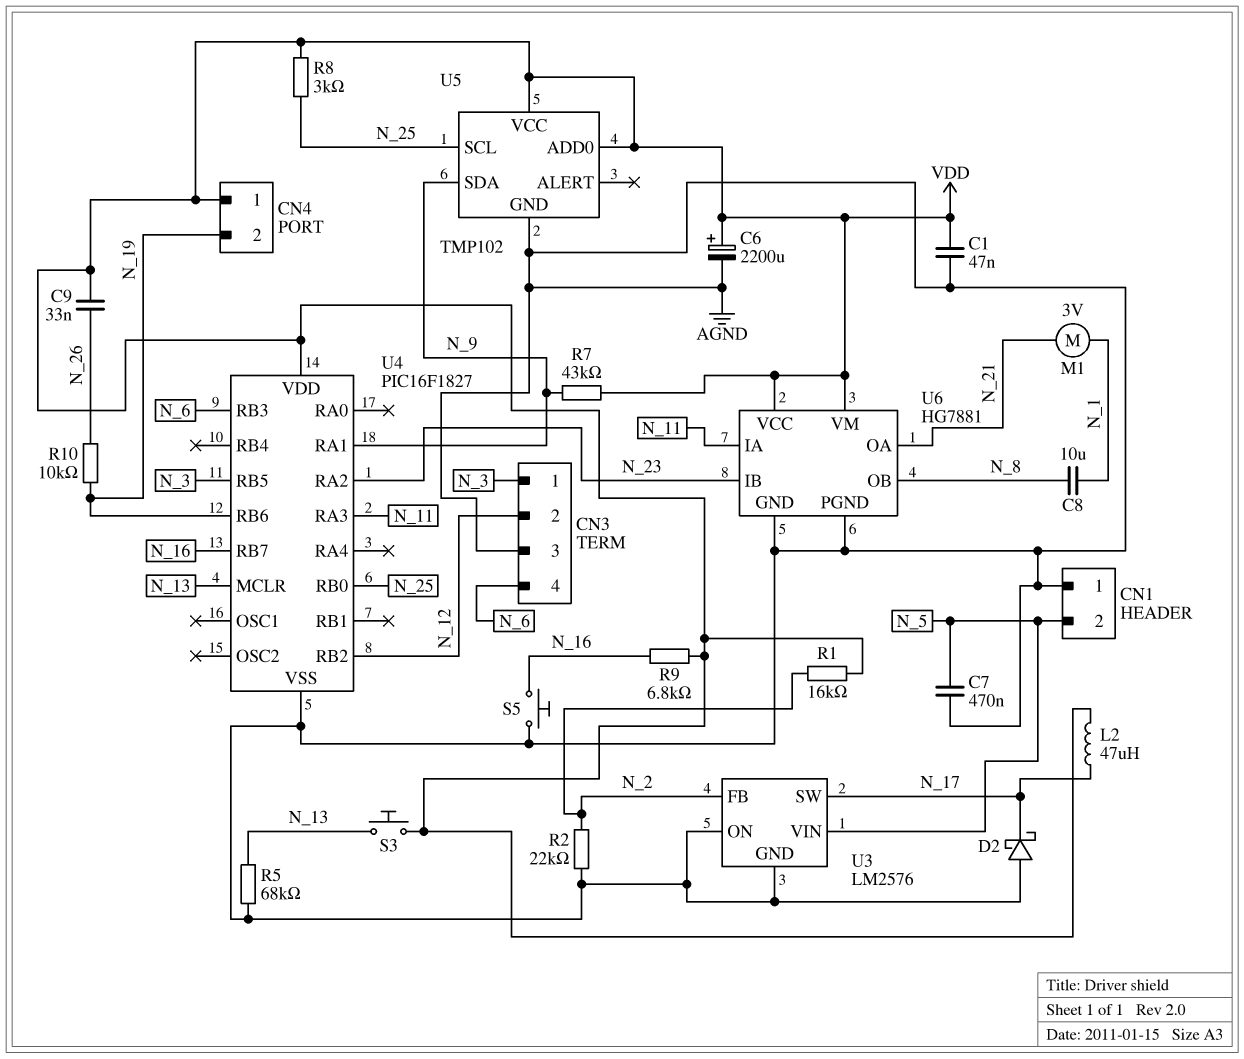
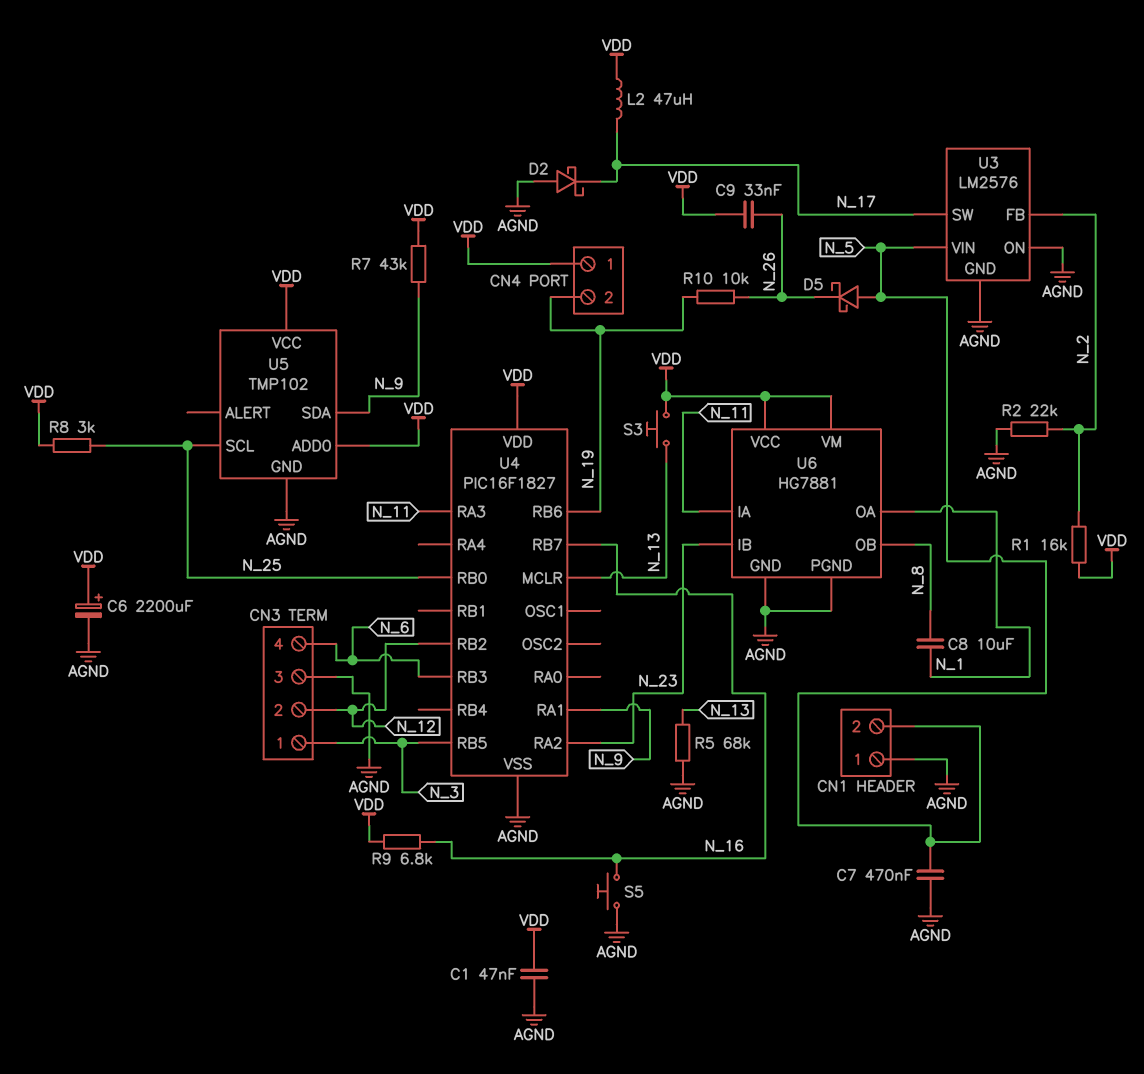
D5: none -> schottky (A N_5, K N_26)
M1: motor 3V (N_1, N_21) -> none
U6 pin OA: N_21 -> N_1

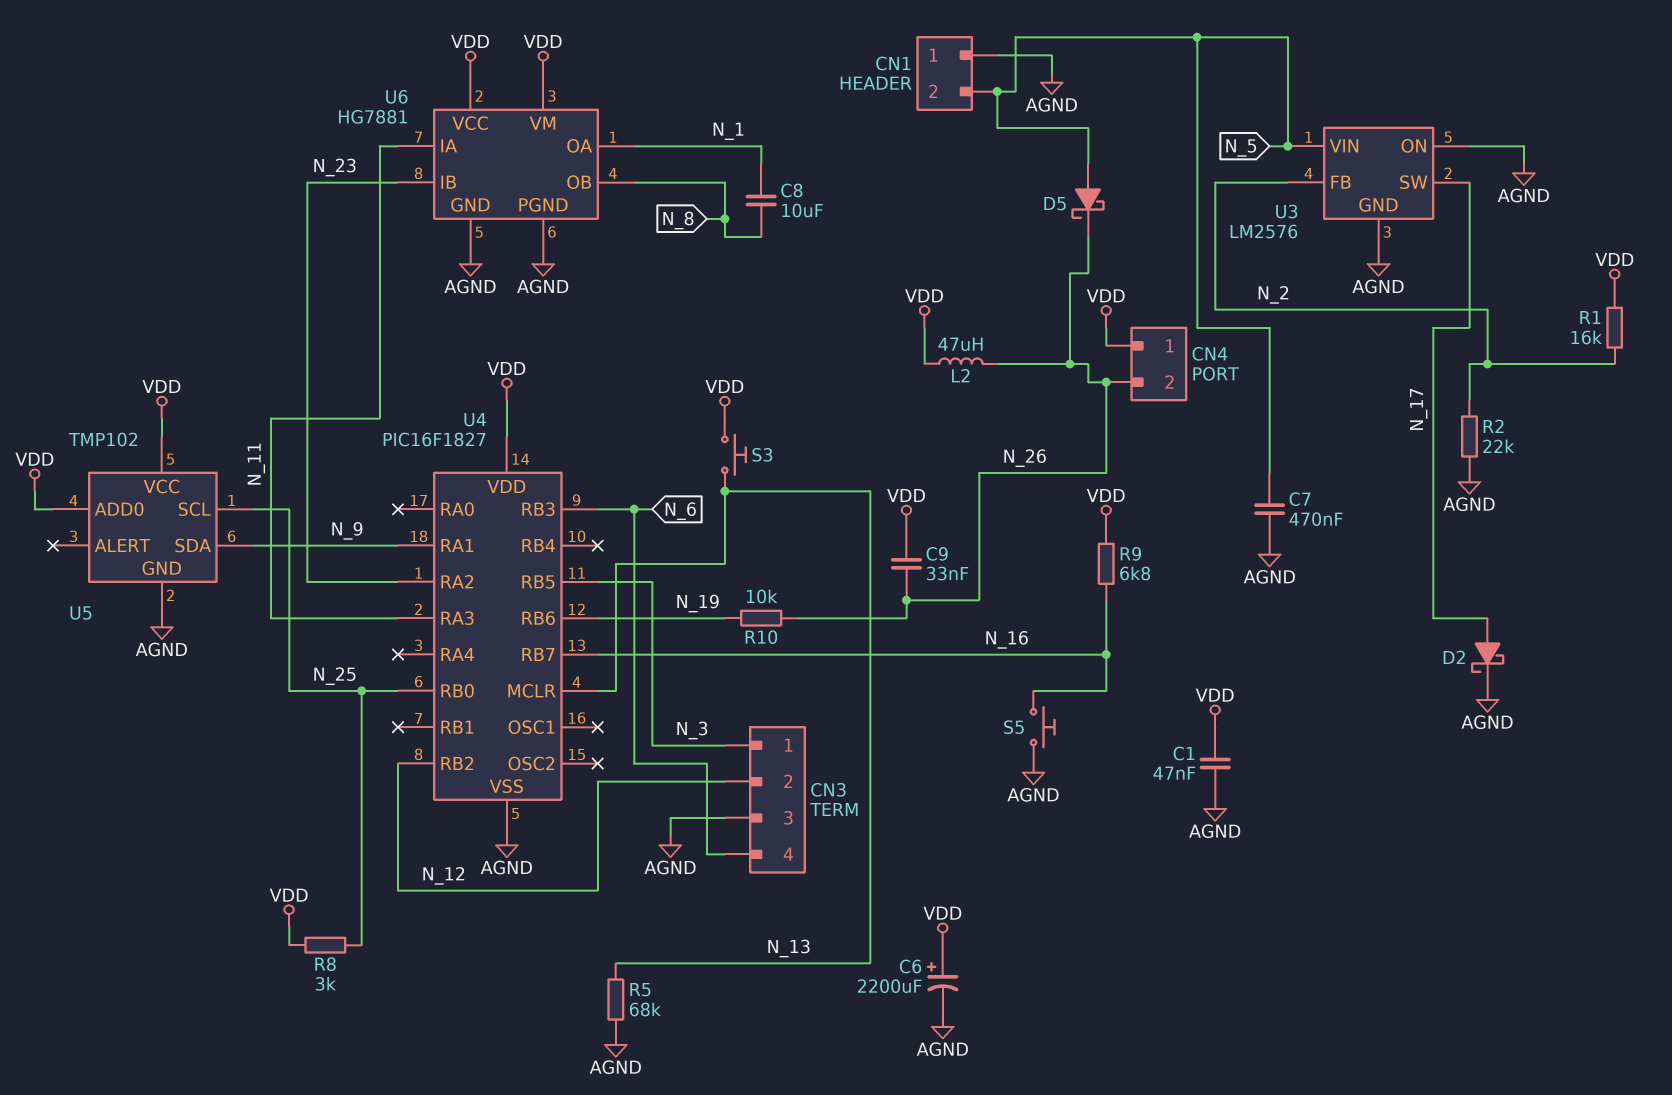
CN4 pin 2: N_19 -> N_26
D2: schottky (A AGND, K N_17) -> schottky (A N_17, K AGND)
L2: 47uH (N_17, VDD) -> 47uH (N_26, VDD)
R7: 43k (N_9, VDD) -> none

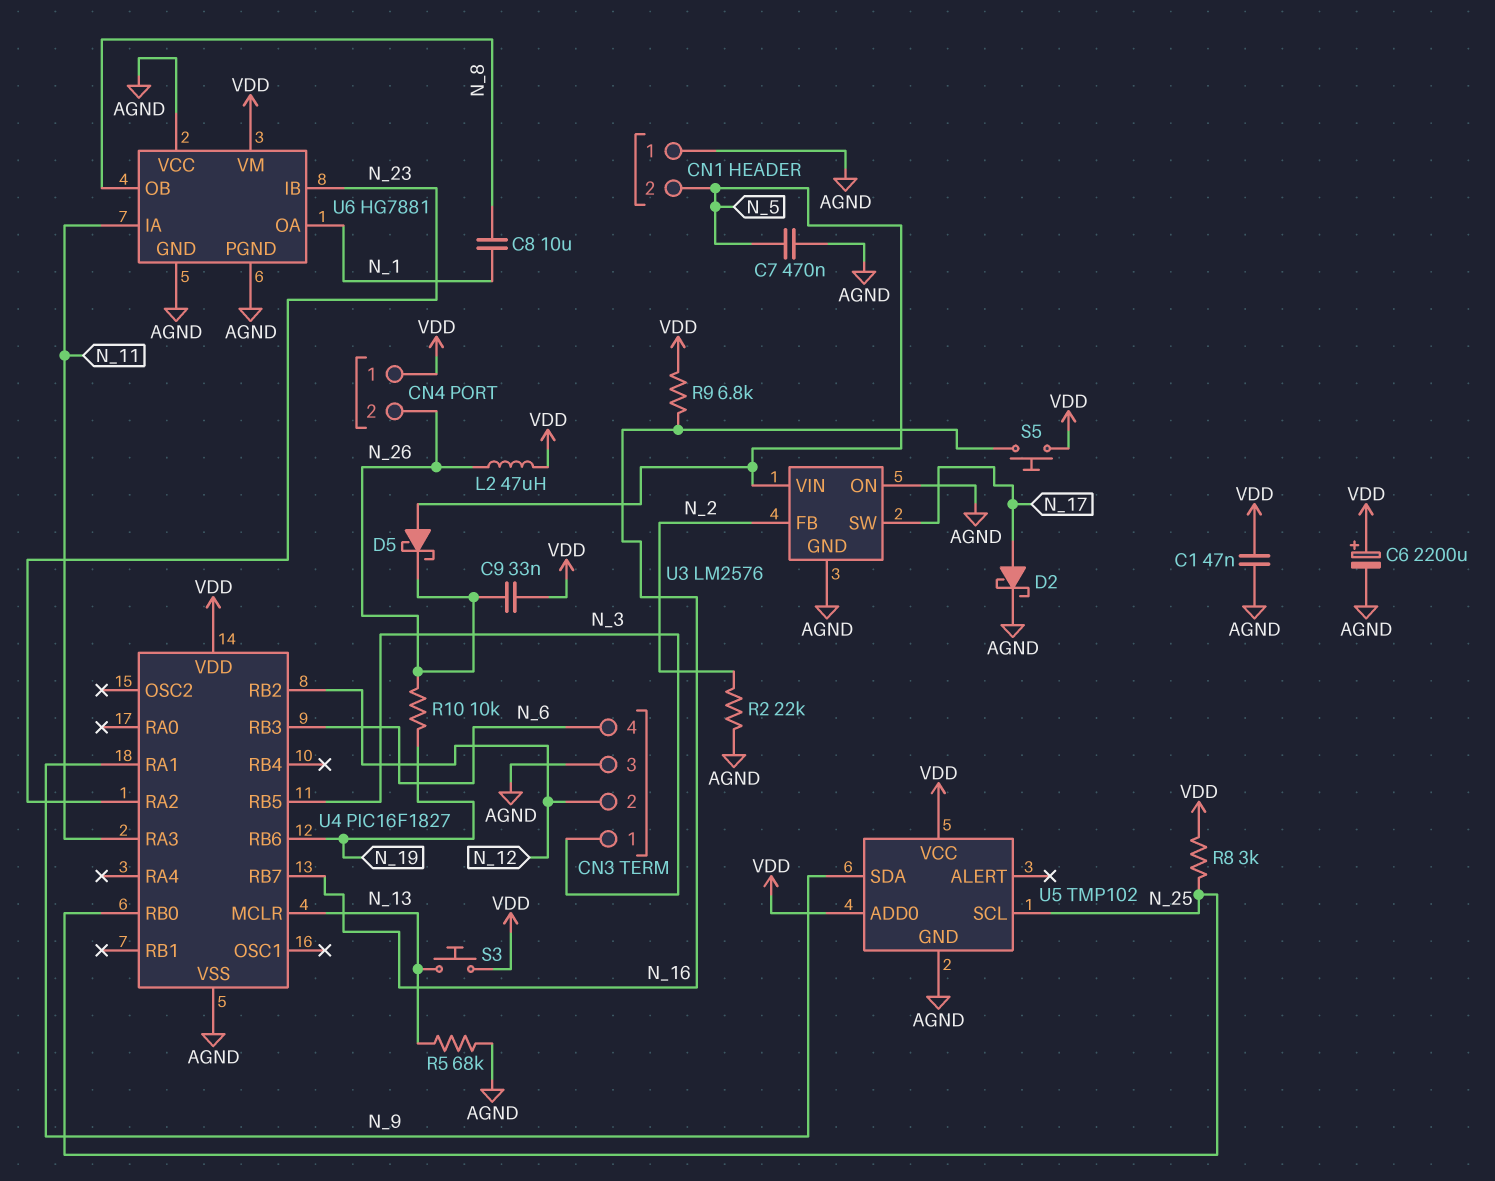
R1: 16k (N_2, VDD) -> none
S5: button (AGND, N_16) -> button (N_16, VDD)
U6 pin VCC: VDD -> AGND

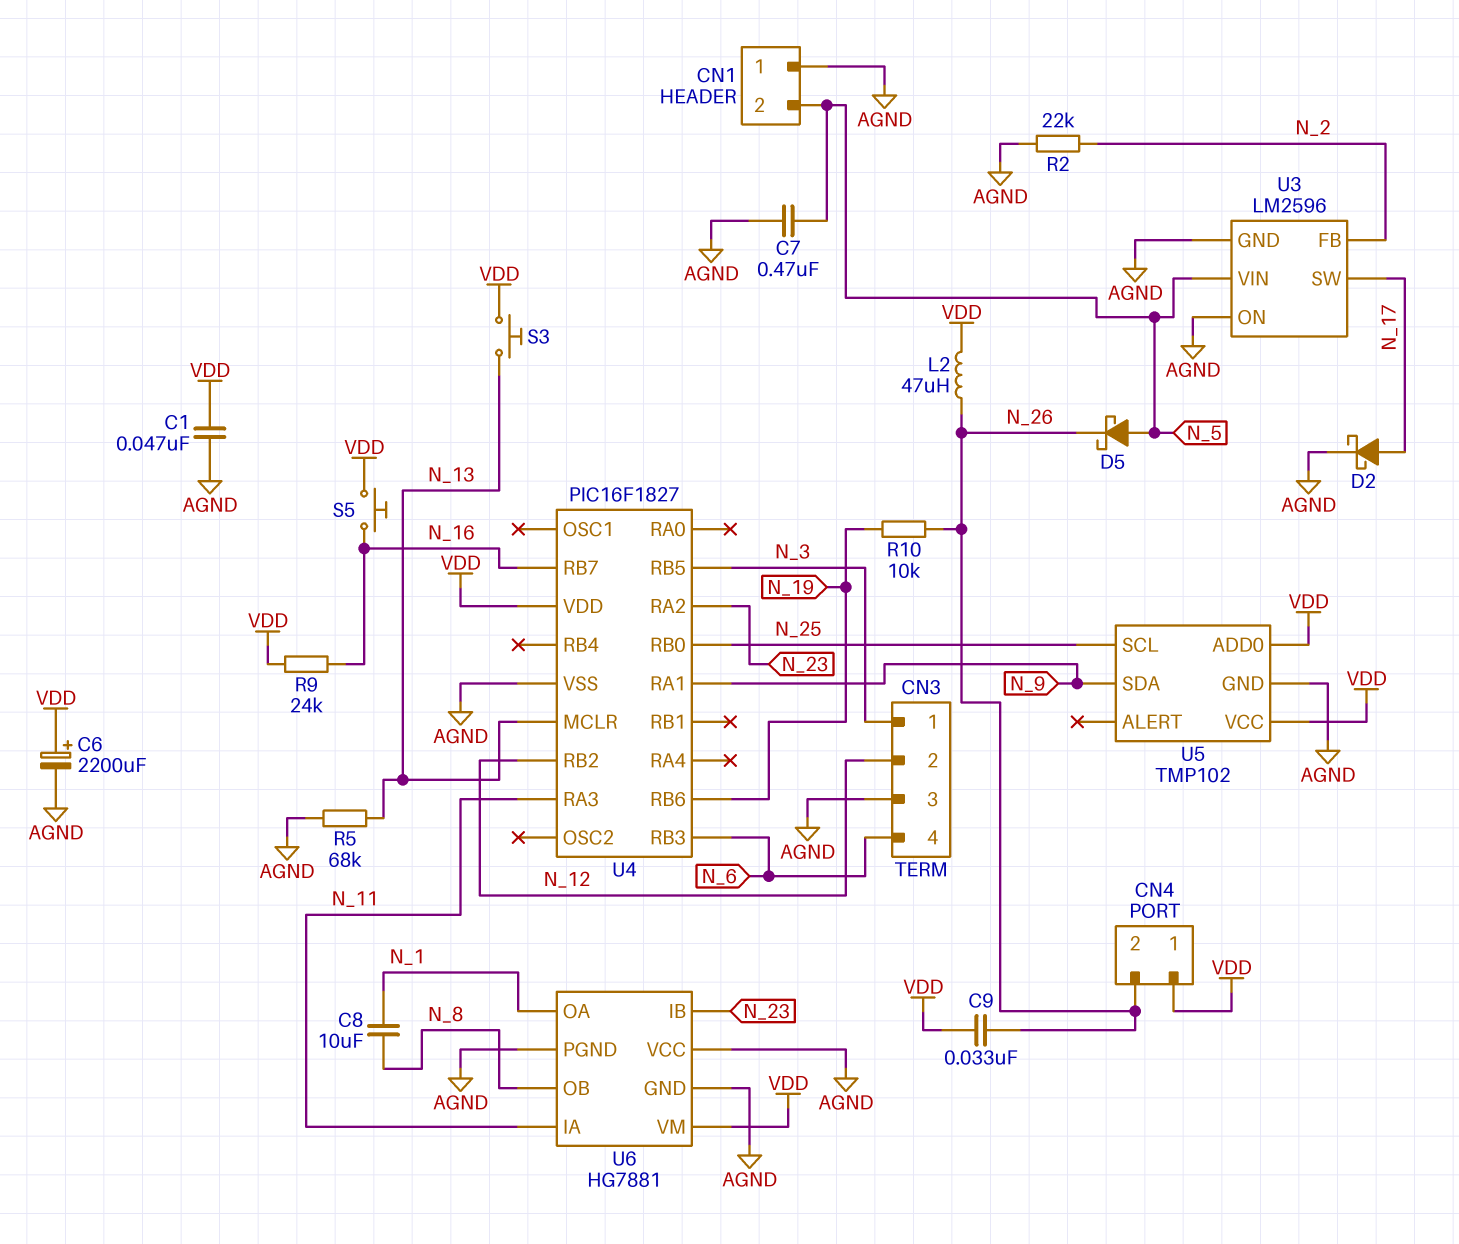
R8: 3k (N_25, VDD) -> none
R9: 6.8k (N_16, VDD) -> 24k (N_16, VDD)
U3: LM2576 -> LM2596

